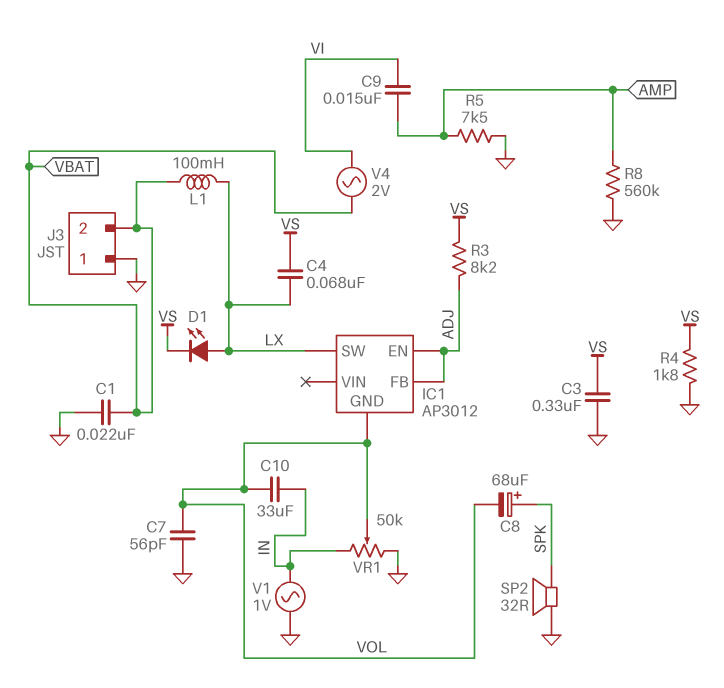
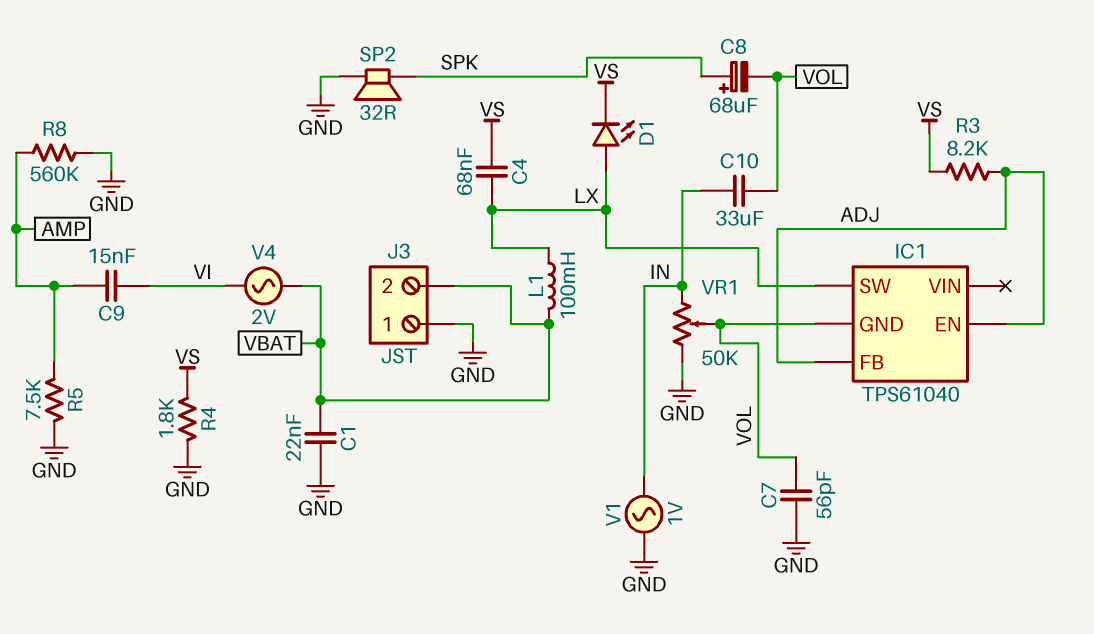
C3: 330nF (GND, VS) -> none
IC1: AP3012 -> TPS61040

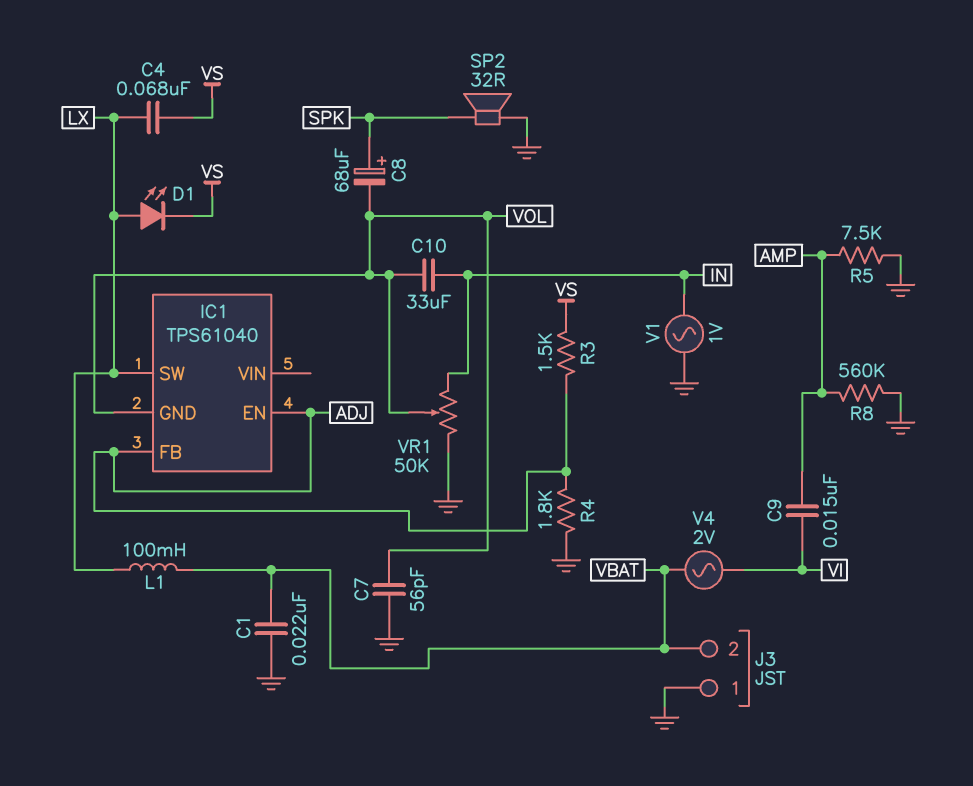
R3: 8.2k (ADJ, VS) -> 1.5k (ADJ, VS)
R4: 1.8k (GND, VS) -> 1.8k (ADJ, GND)

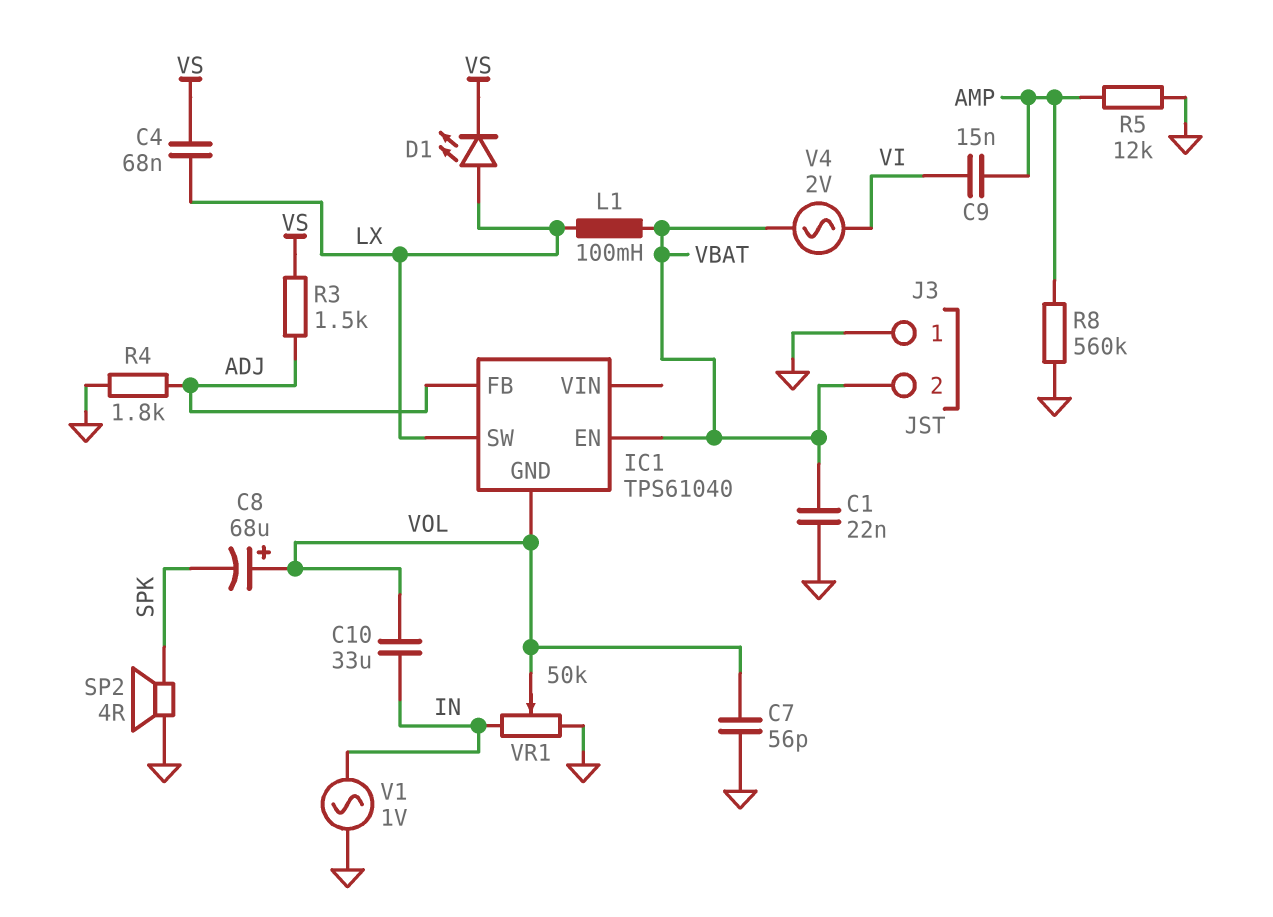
C8: 68uF (plus SPK, minus VOL) -> 68uF (plus VOL, minus SPK)
IC1 pin EN: ADJ -> VBAT
R5: 7.5k (AMP, GND) -> 12k (AMP, GND)
SP2: speaker 32R (GND, SPK) -> speaker 4R (GND, SPK)

